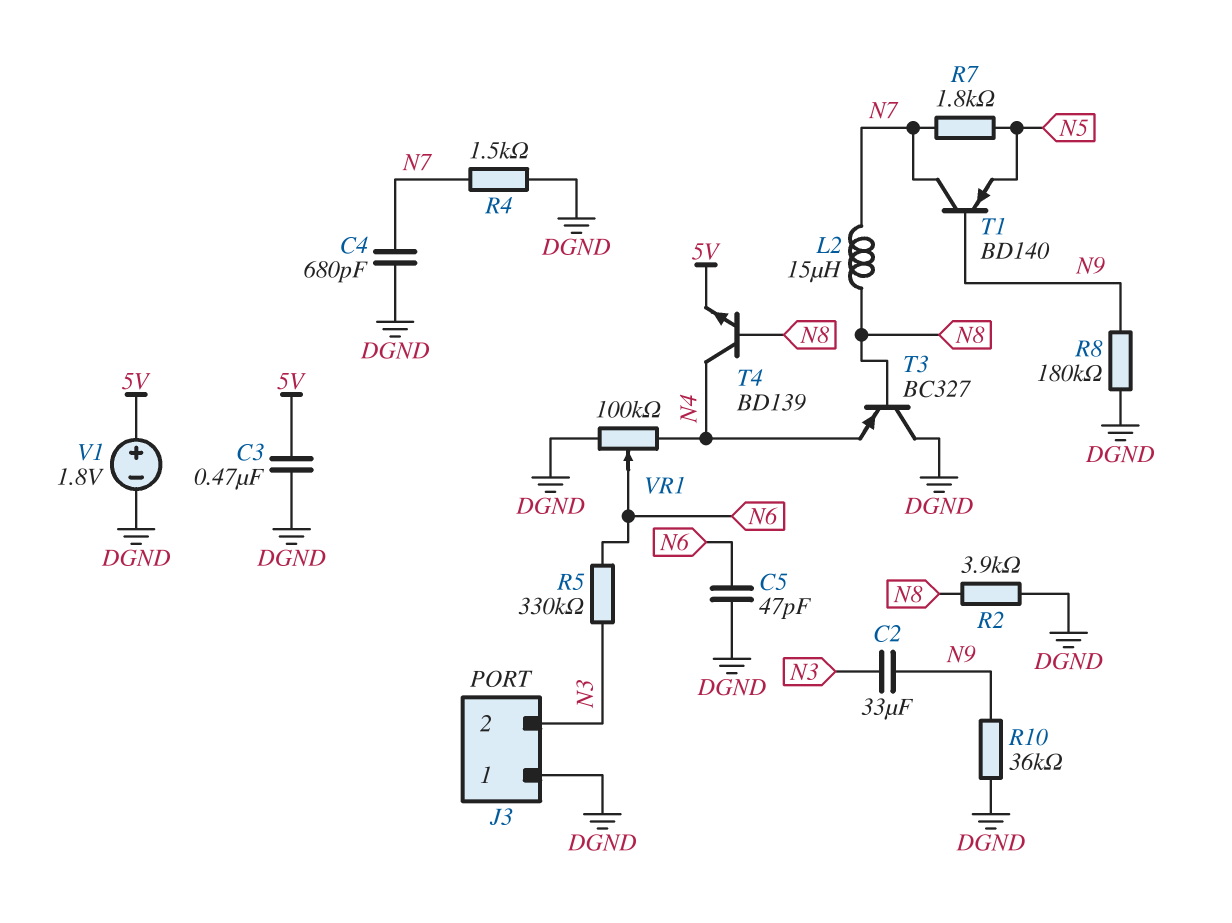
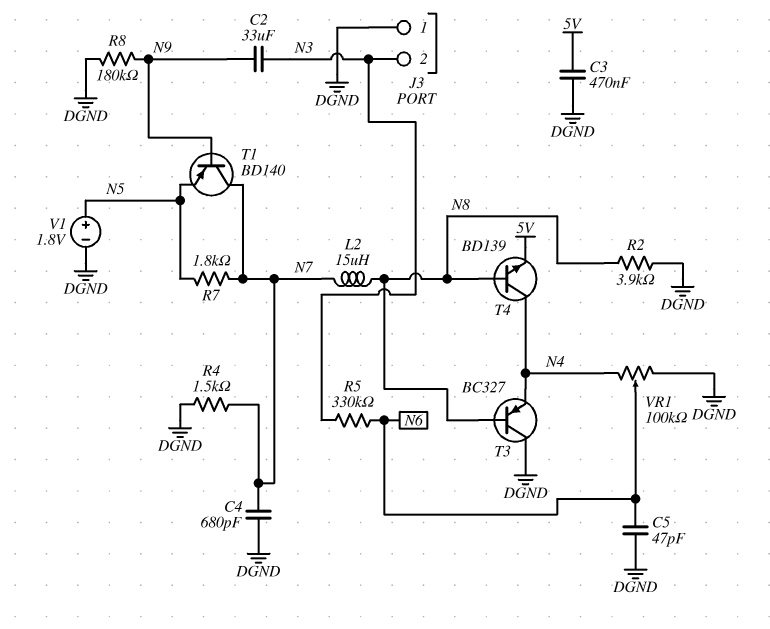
R10: 36k (DGND, N9) -> none
V1: 1.8V (plus 5V, minus DGND) -> 1.8V (plus N5, minus DGND)

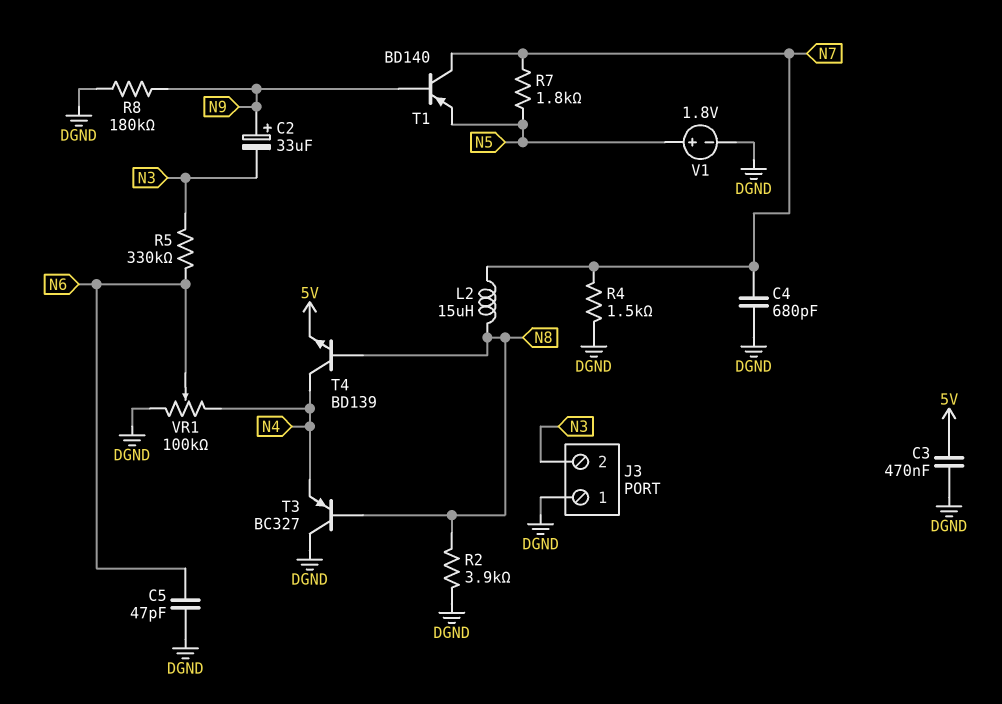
C2: 33uF (N3, N9) -> 33uF (plus N9, minus N3)

